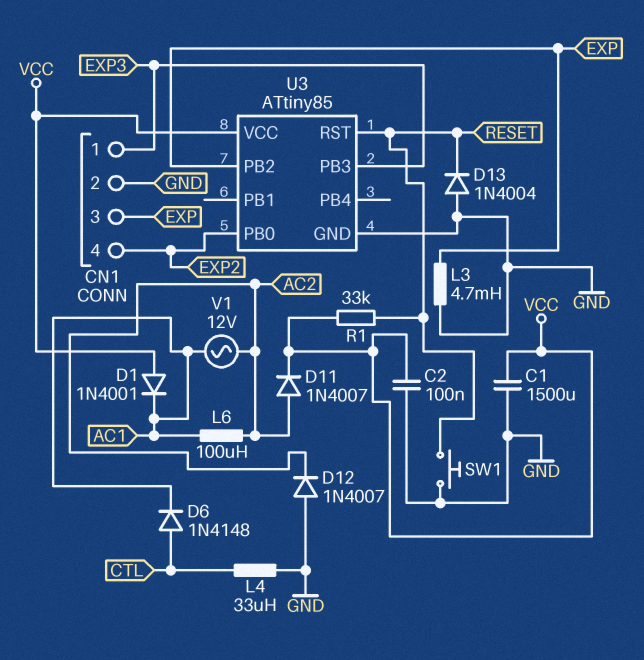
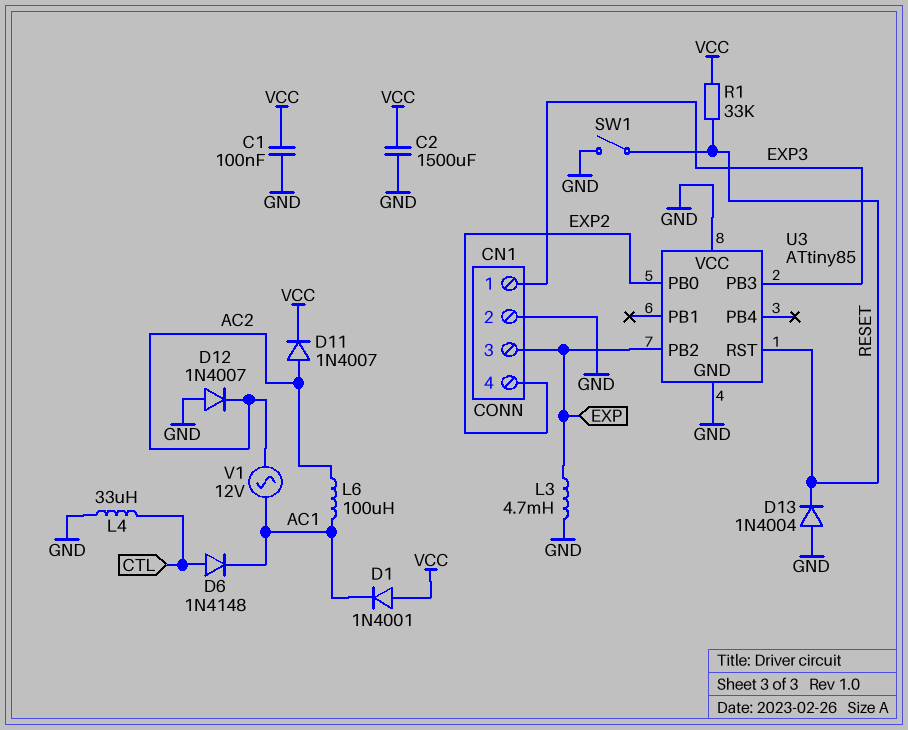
C1: 1500uF (GND, VCC) -> 100nF (GND, VCC)
C2: 100nF (GND, VCC) -> 1500uF (GND, VCC)
SW1: button (GND, RESET) -> switch (GND, RESET)
U3 pin VCC: VCC -> GND

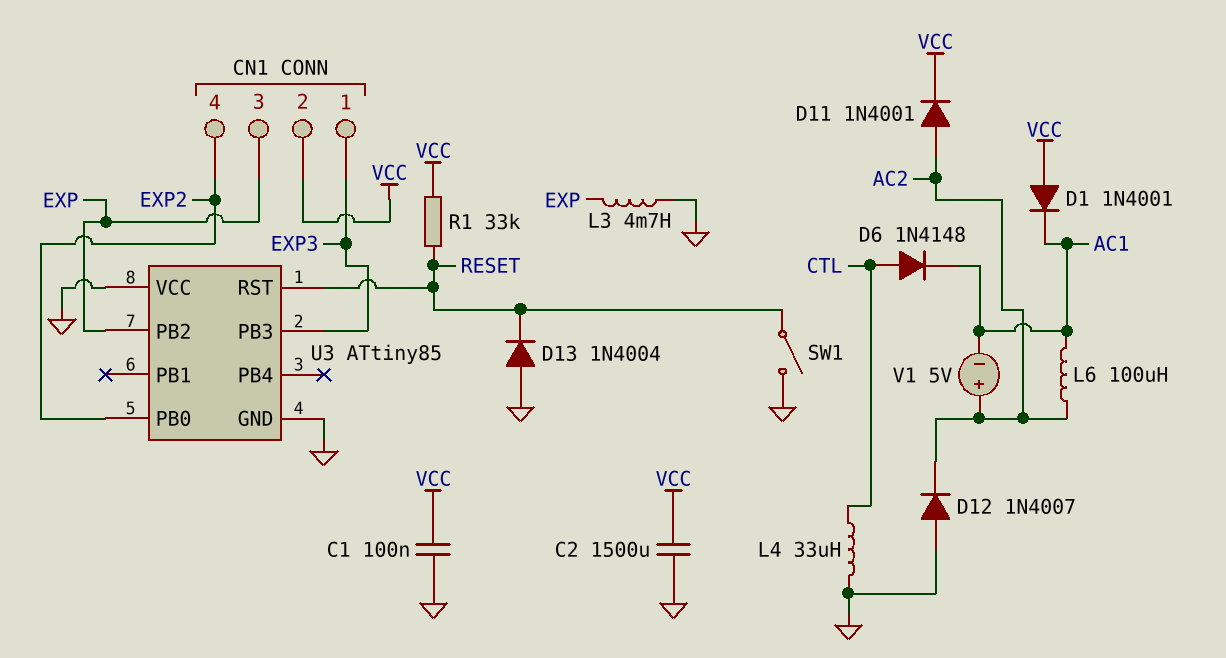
CN1 pin 2: GND -> VCC
D11: diode 1N4007 (A AC2, K VCC) -> diode 1N4001 (A AC2, K VCC)
V1: AC 12V (AC1, AC2) -> 5V (plus AC2, minus AC1)

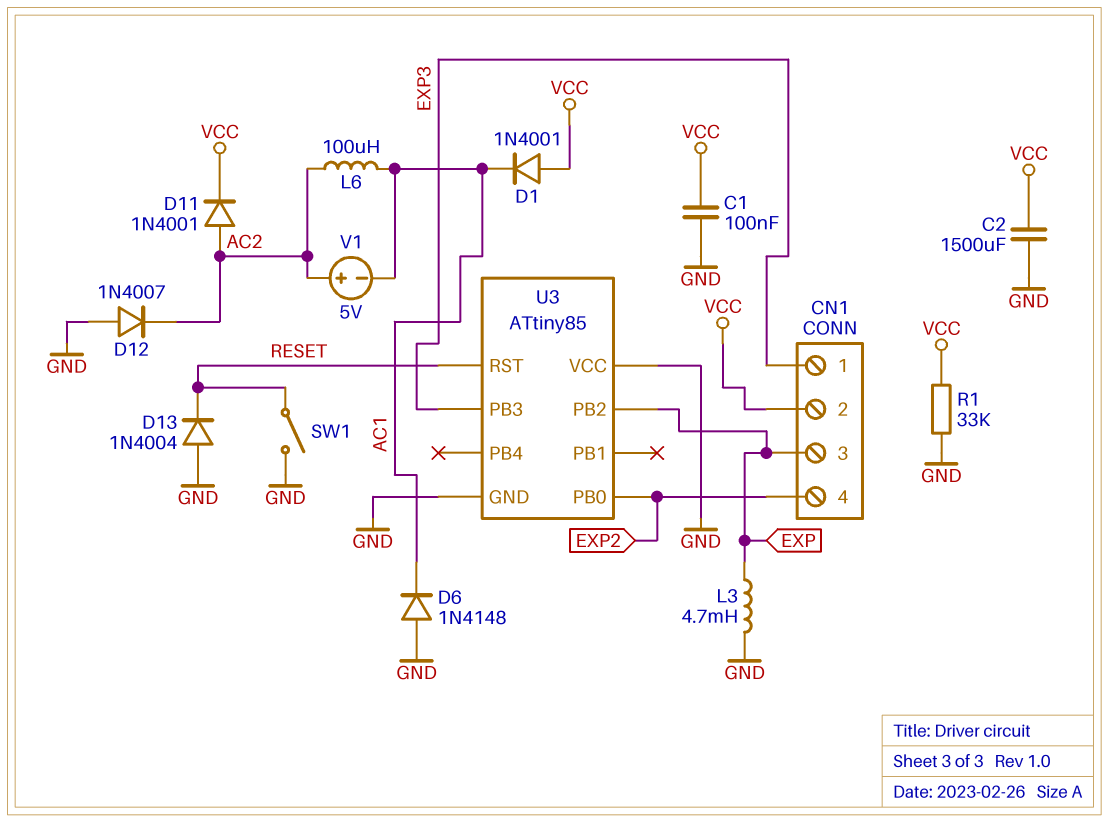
D6: diode 1N4148 (A CTL, K AC1) -> diode 1N4148 (A GND, K AC1)
L4: 33uH (CTL, GND) -> none
R1: 33k (RESET, VCC) -> 33k (GND, VCC)

